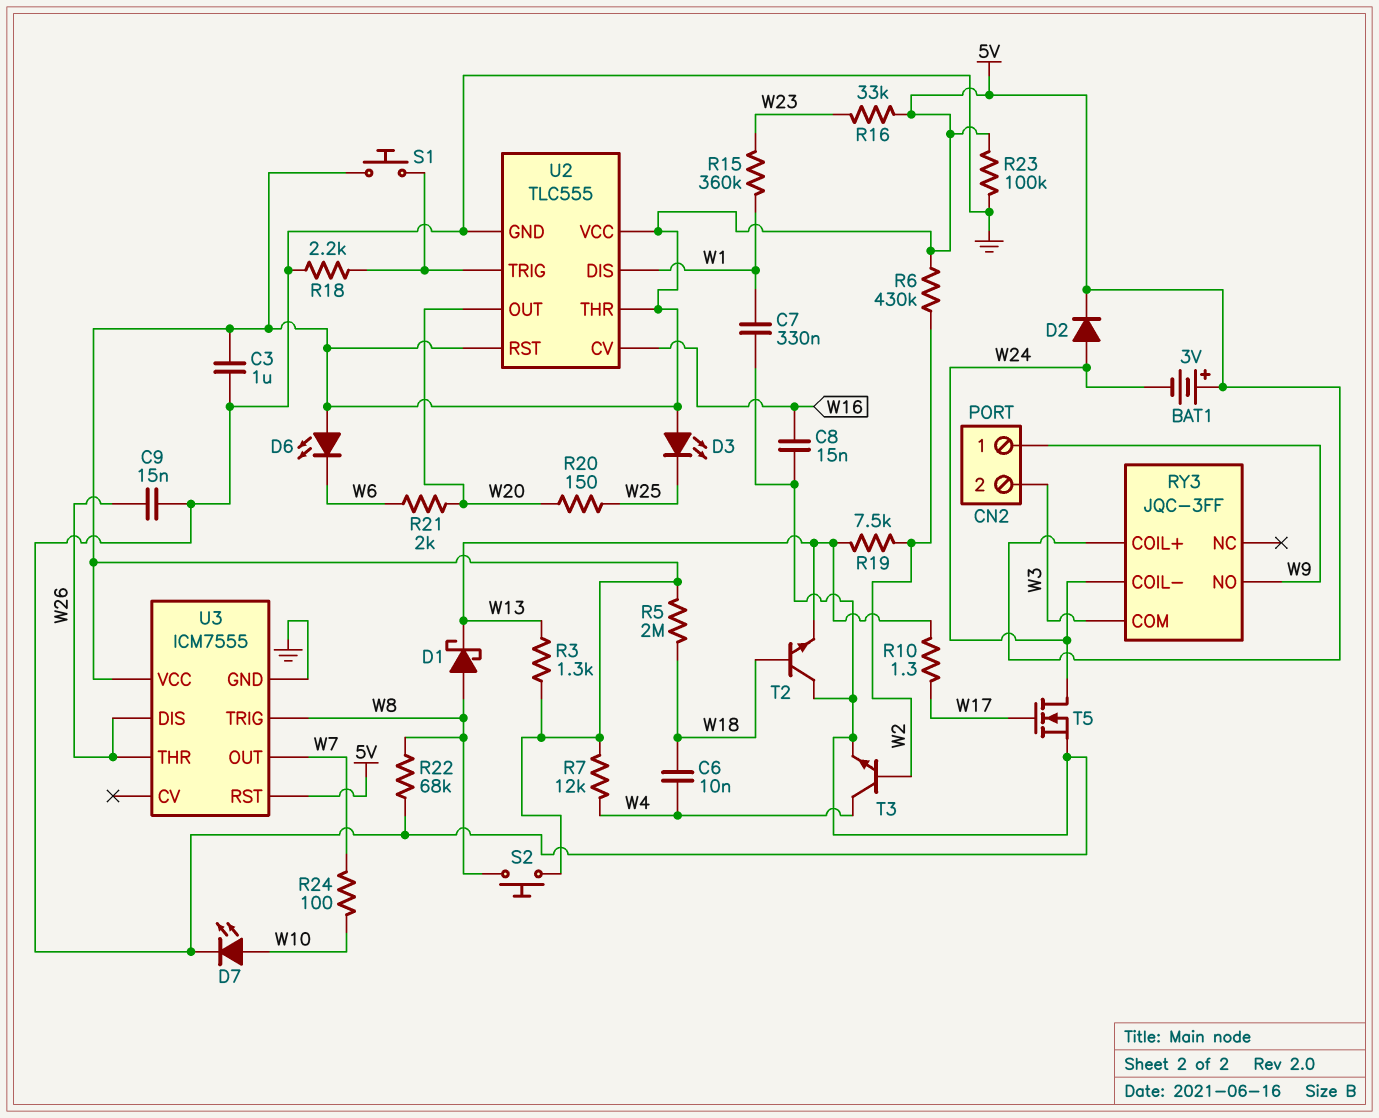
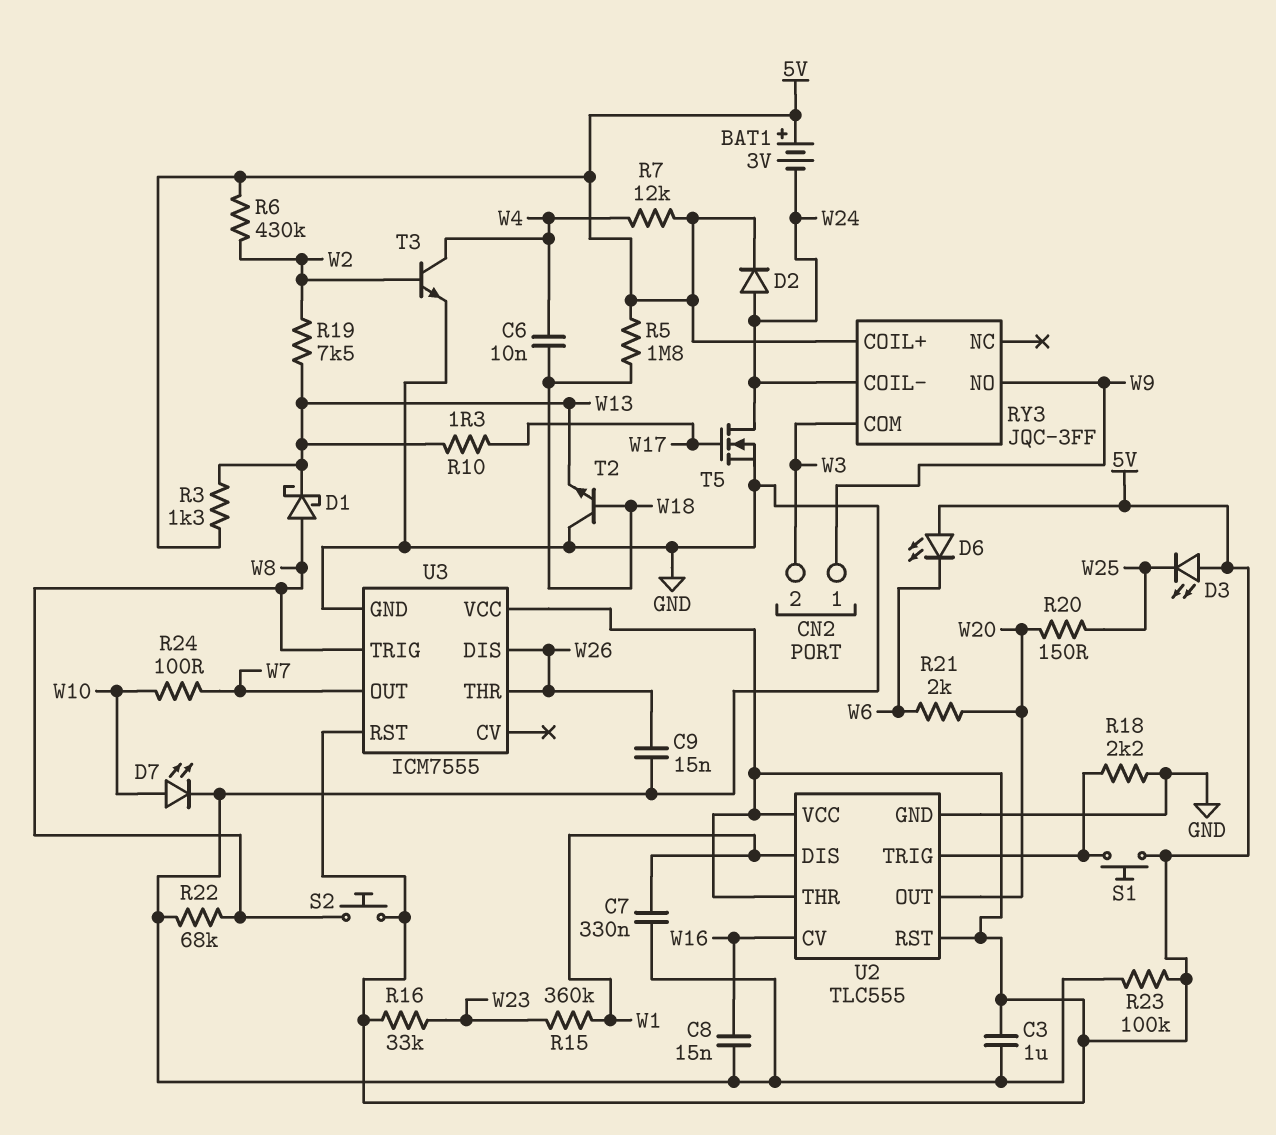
R5: 2M (5V, W18) -> 1.8M (5V, W18)

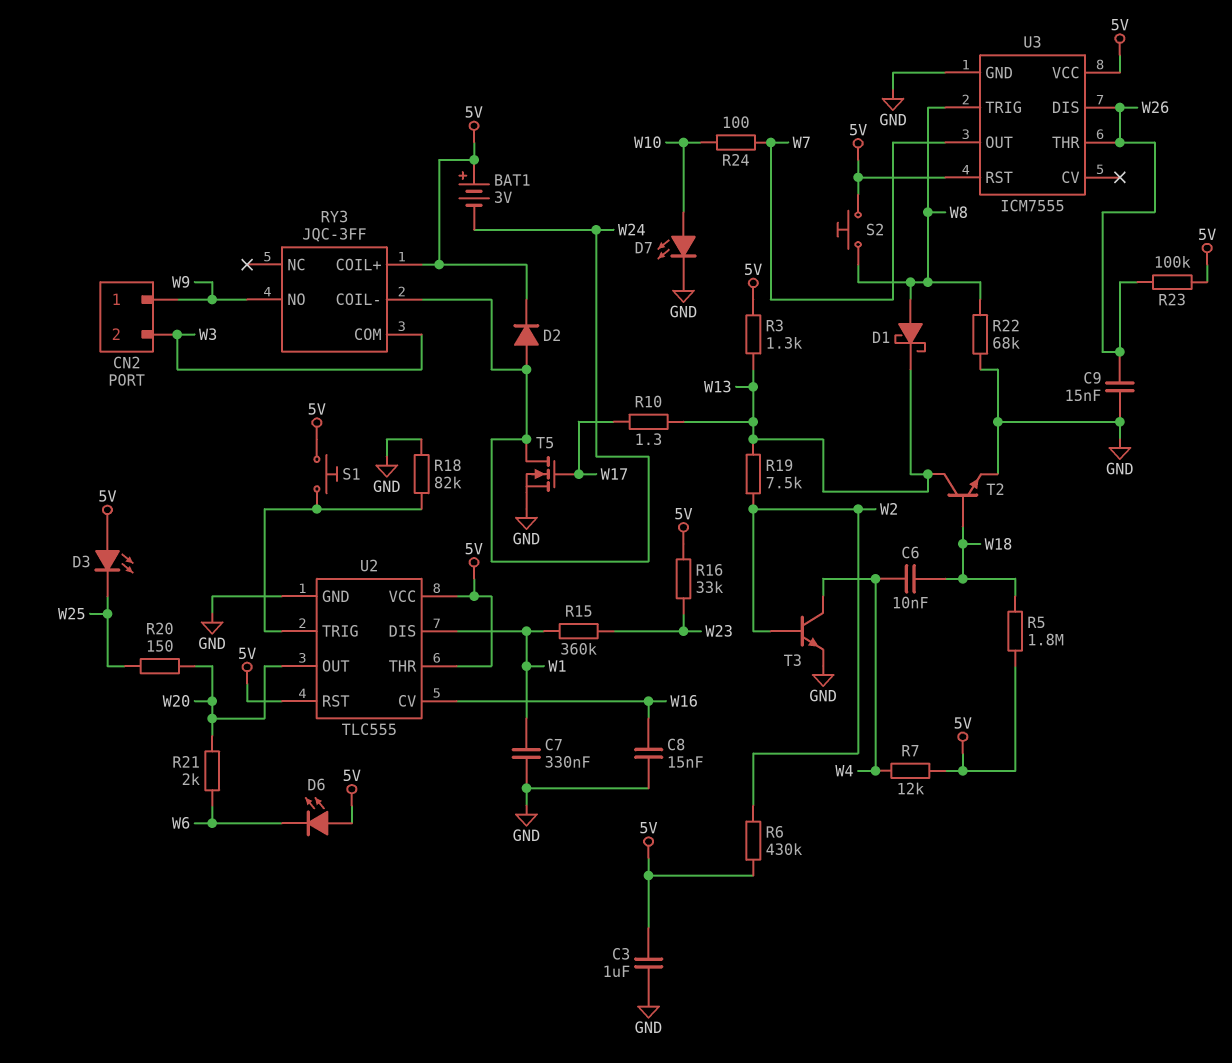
R18: 2.2k (GND, U2/TRIG) -> 82k (GND, U2/TRIG)
R23: 100k (5V, GND) -> 100k (5V, W26)
T2: NPN (B W18, C GND, E W13) -> NPN (B W18, C W13, E GND)

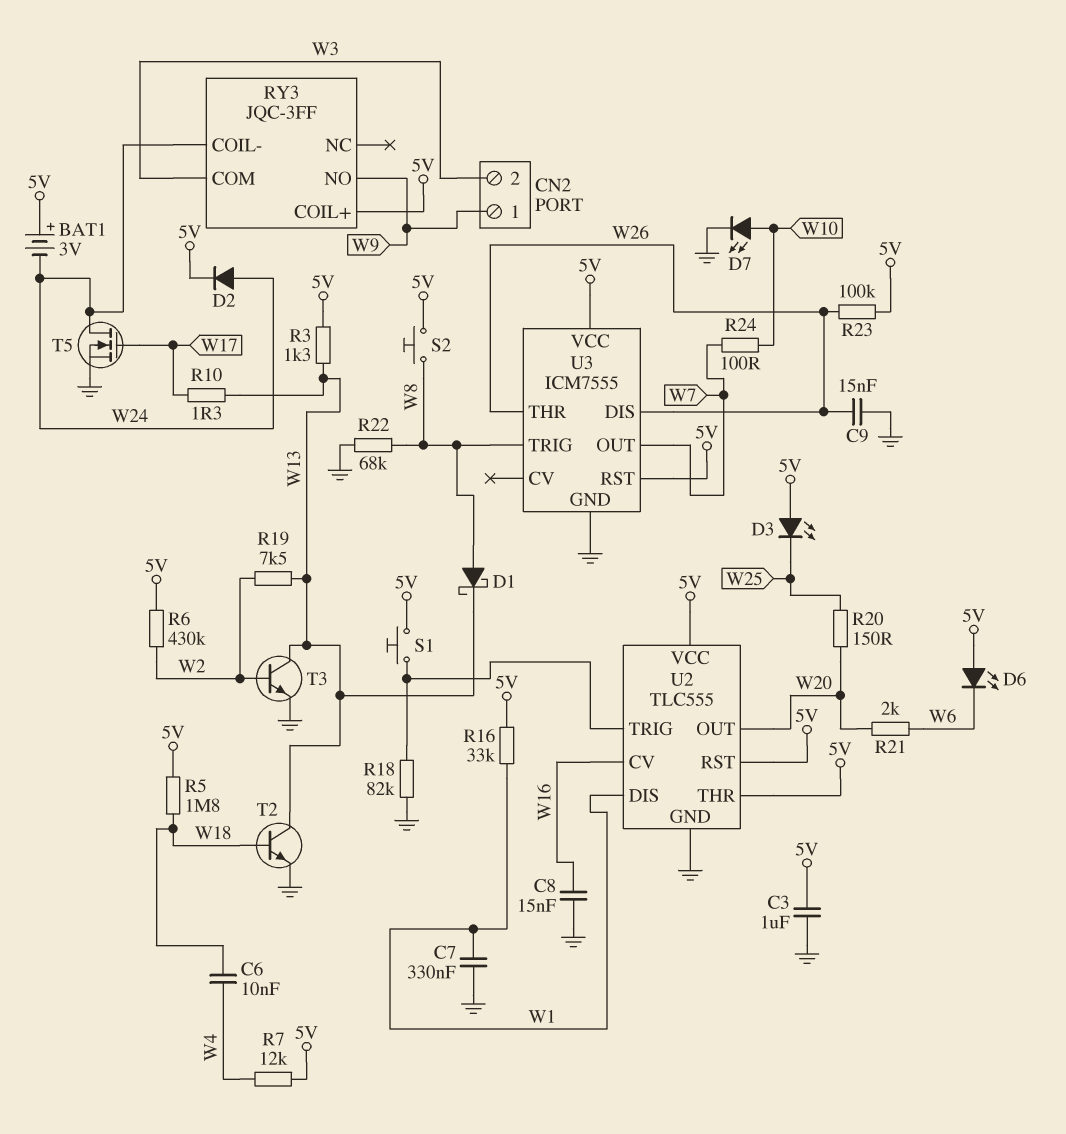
R15: 360k (W1, W23) -> none
R16: 33k (5V, W23) -> 33k (5V, W1)
T3: NPN (B W2, C W4, E GND) -> NPN (B W2, C W13, E GND)

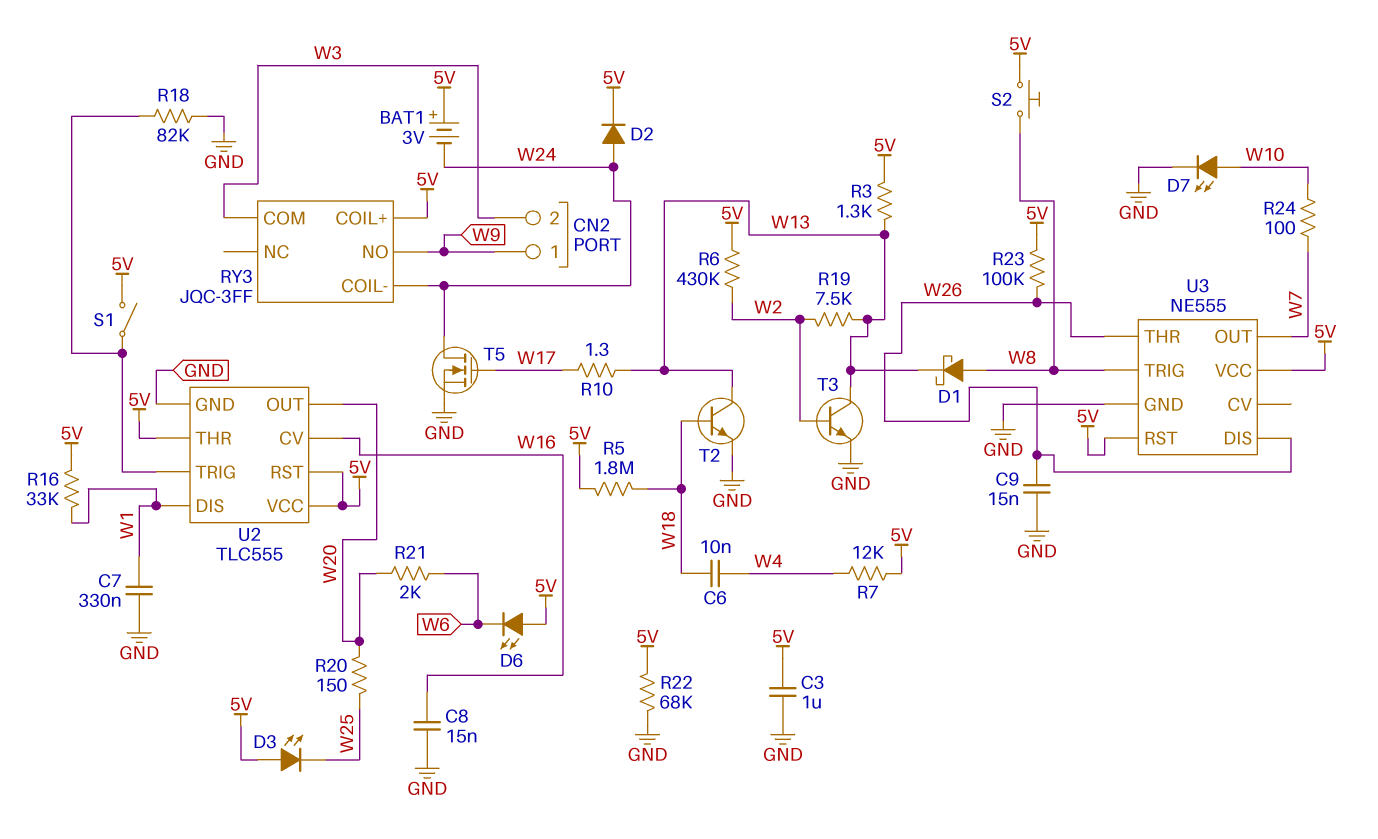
R22: 68k (GND, W8) -> 68k (5V, GND)
S1: button (5V, U2/TRIG) -> switch (5V, U2/TRIG)
U3: ICM7555 -> NE555

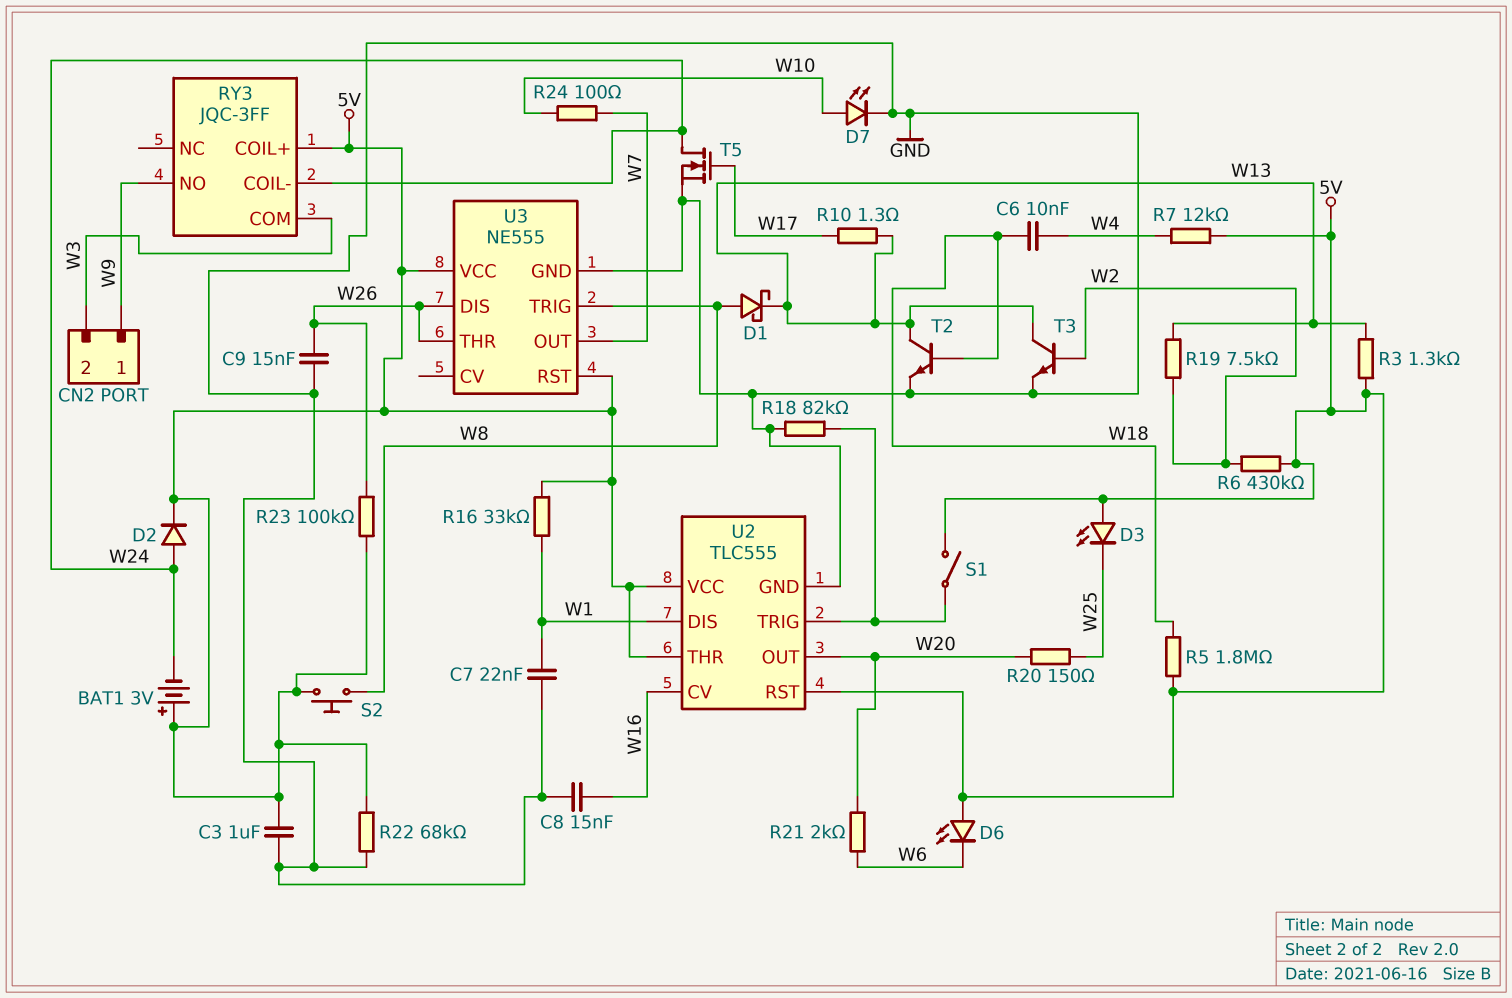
C7: 330nF (GND, W1) -> 22nF (GND, W1)

